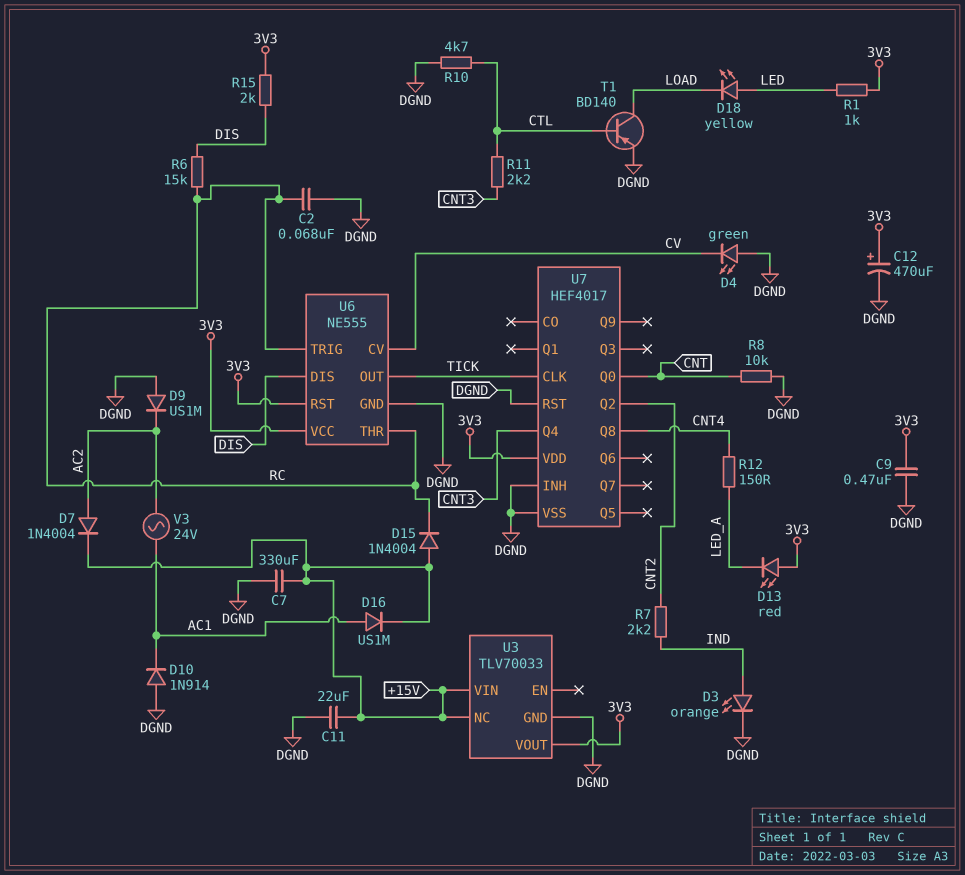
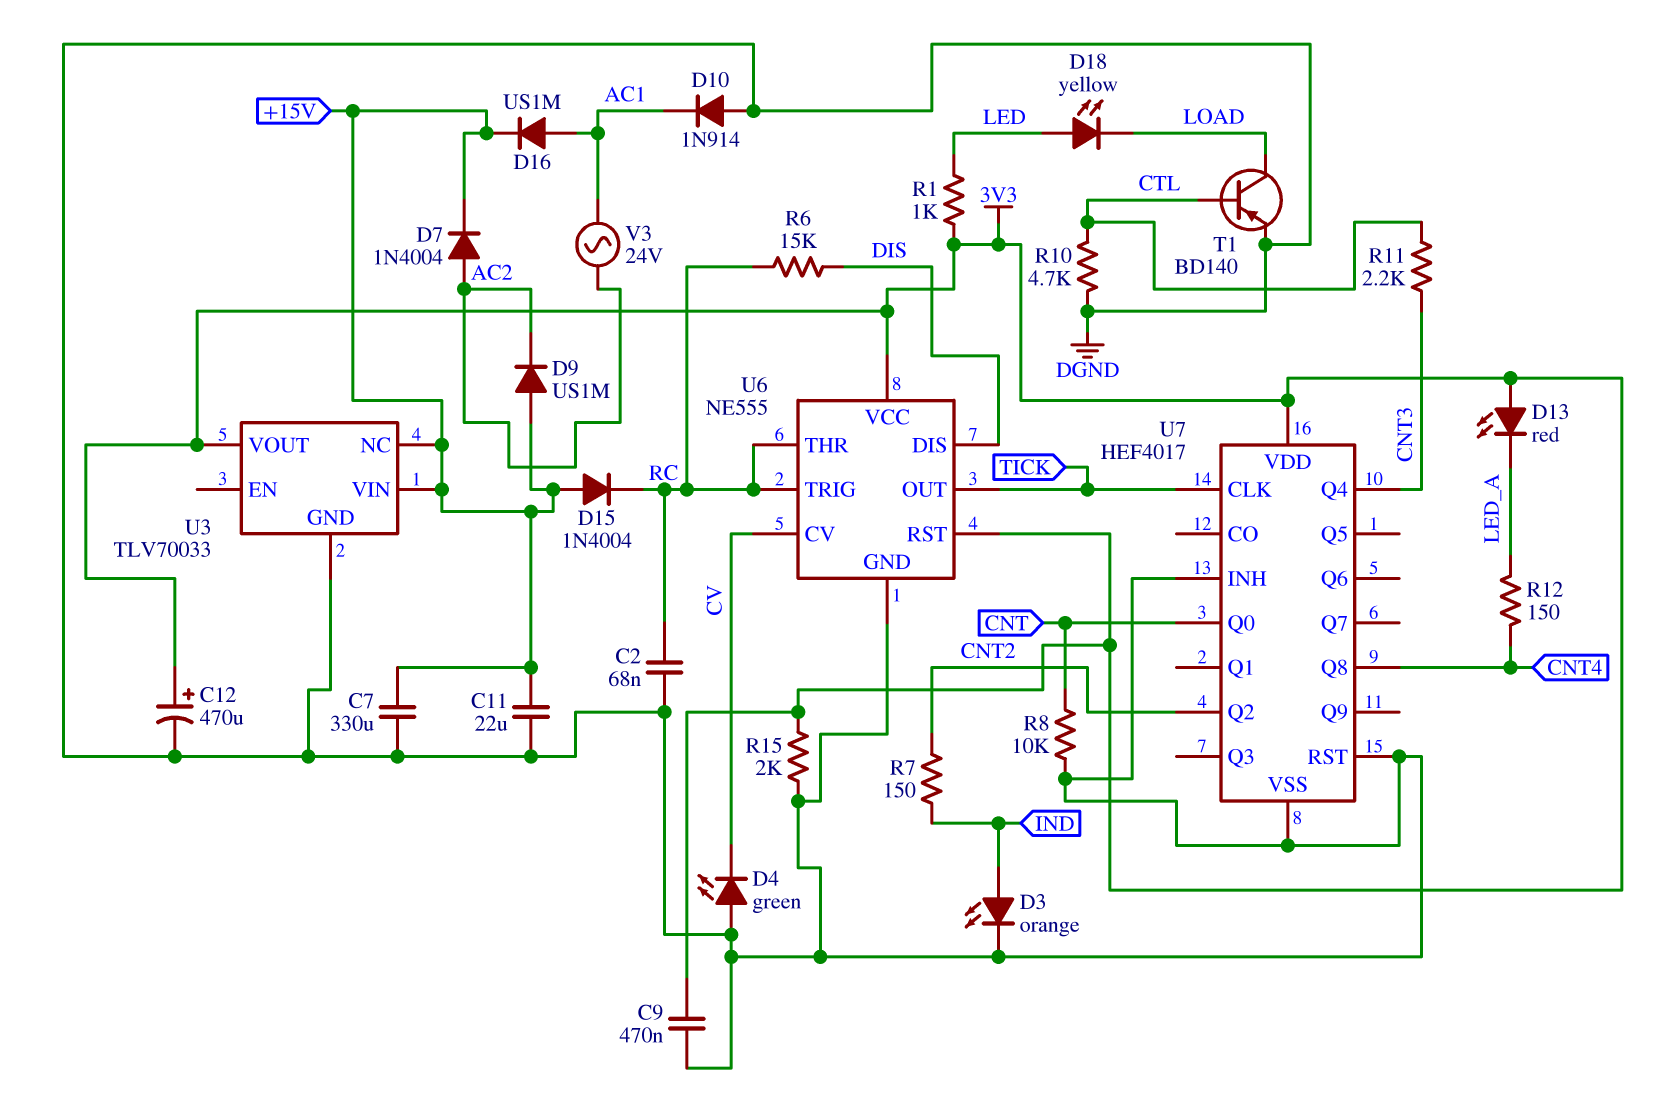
D9: diode US1M (A DGND, K AC2) -> diode US1M (A +15V, K AC2)
R7: 2.2k (CNT2, IND) -> 150 (CNT2, IND)
R15: 2k (3V3, DIS) -> 2k (3V3, DGND)

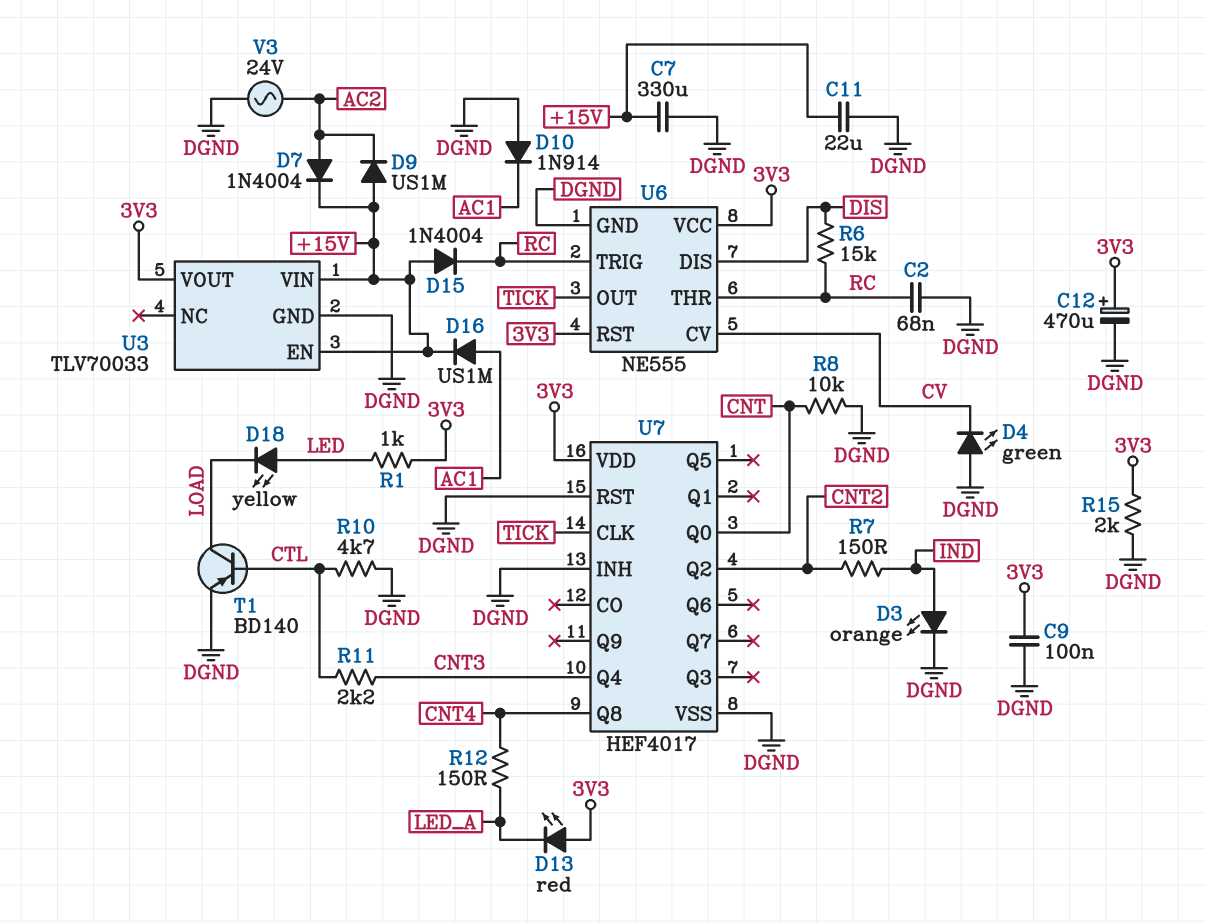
C9: 470nF (3V3, DGND) -> 100nF (3V3, DGND)
U3 pin EN: none -> +15V
U3 pin NC: +15V -> none
V3: AC 24V (AC1, AC2) -> AC 24V (AC2, DGND)

